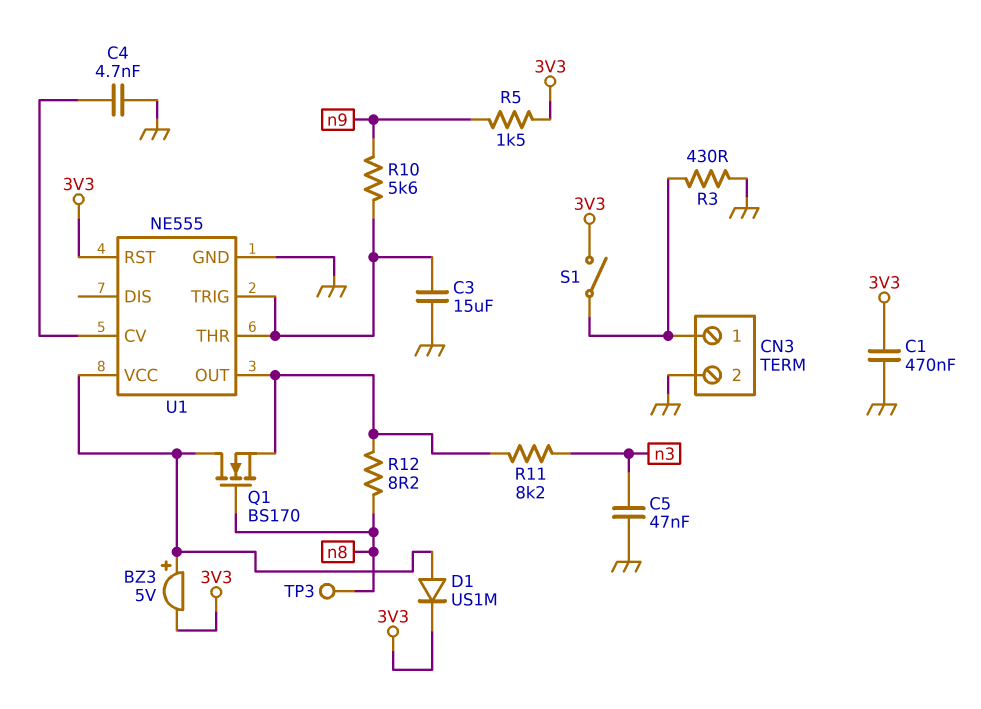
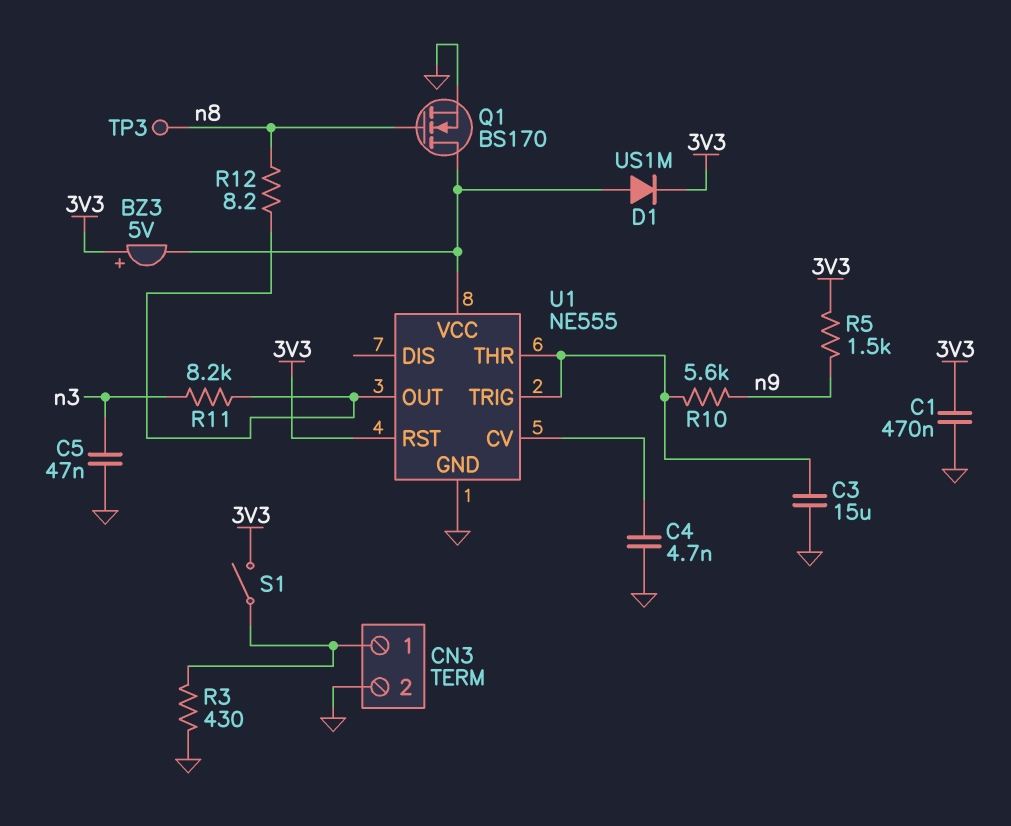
BZ3: buzzer 5V (plus U1/VCC, minus 3V3) -> buzzer 5V (plus 3V3, minus U1/VCC)
Q1: NMOS BS170 (G n8, D U1/VCC, S U1/OUT) -> NMOS BS170 (G n8, D U1/VCC, S GND)

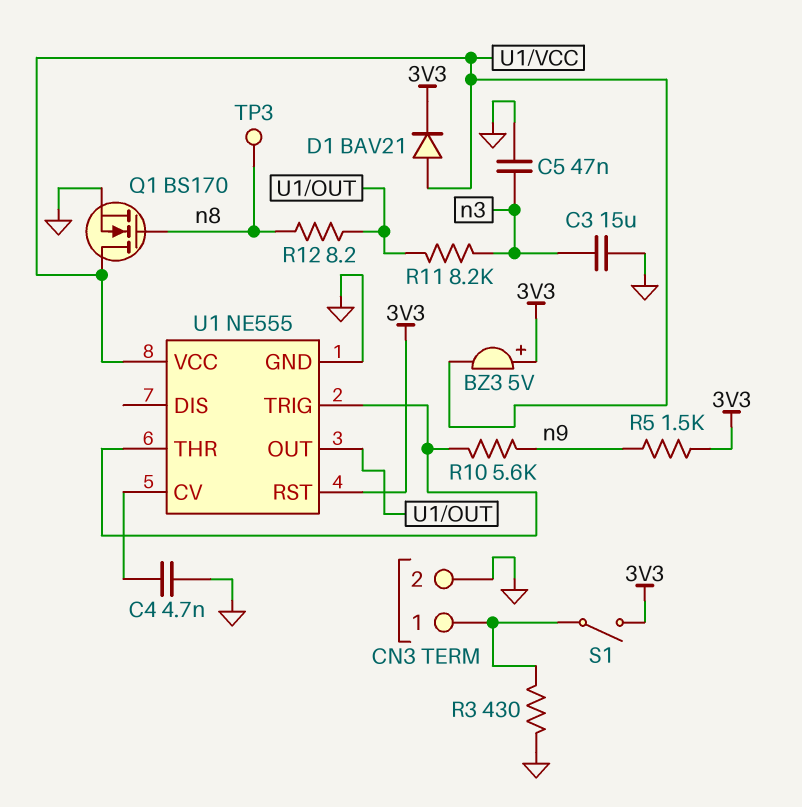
C1: 470nF (3V3, GND) -> none
C3: 15uF (GND, U1/THR) -> 15uF (GND, n3)
D1: diode US1M (A U1/VCC, K 3V3) -> diode BAV21 (A U1/VCC, K 3V3)

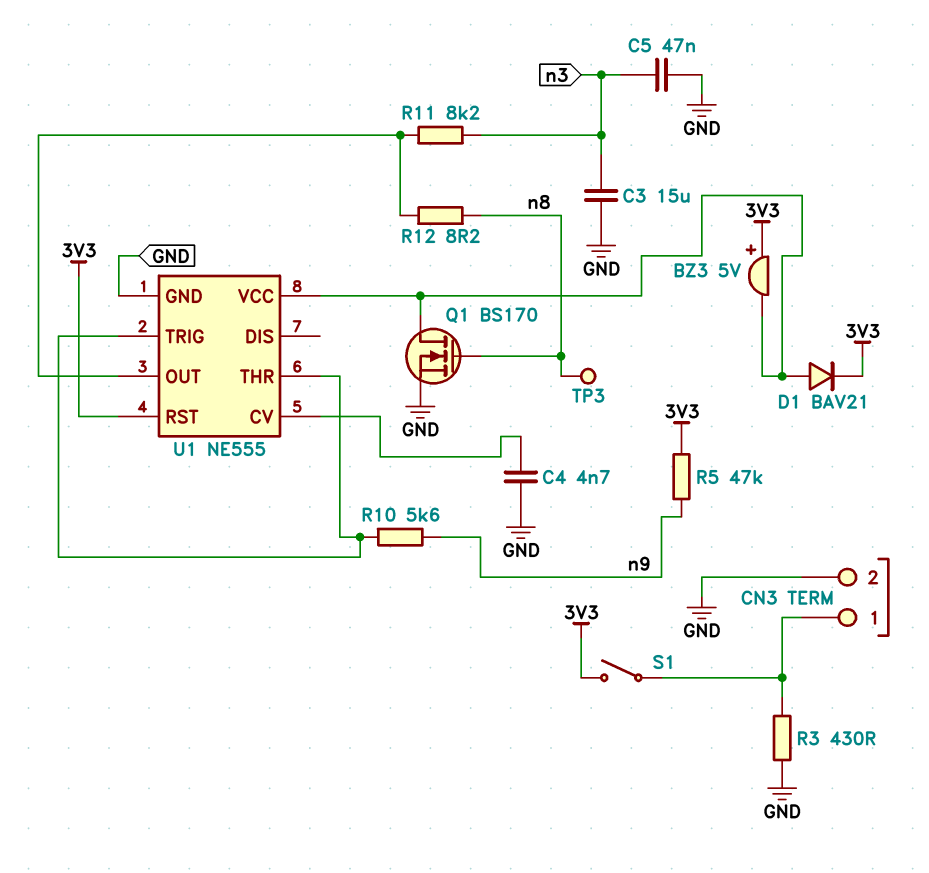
R5: 1.5k (3V3, n9) -> 47k (3V3, n9)

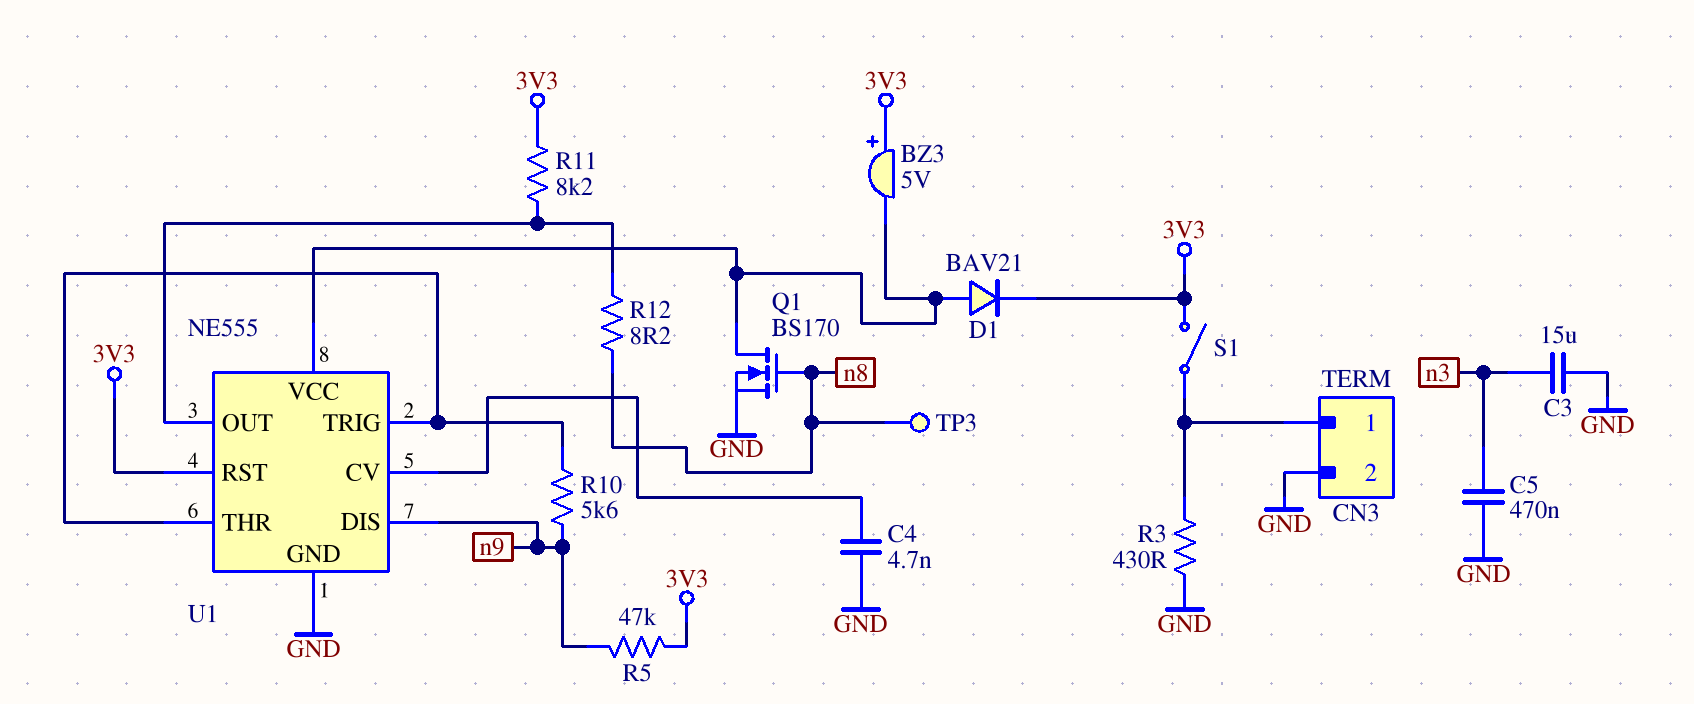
C5: 47nF (GND, n3) -> 470nF (GND, n3)
R11: 8.2k (U1/OUT, n3) -> 8.2k (3V3, U1/OUT)
U1 pin DIS: none -> n9

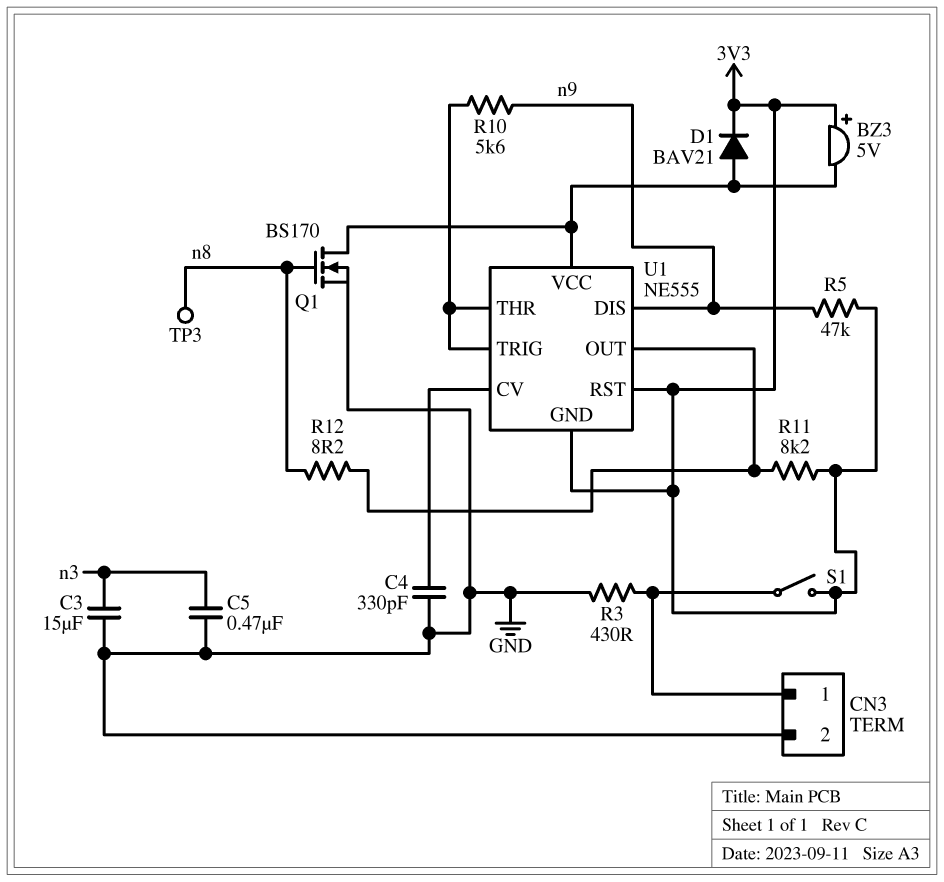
C4: 4.7nF (GND, U1/CV) -> 330pF (GND, U1/CV)
U1 pin GND: GND -> 3V3

